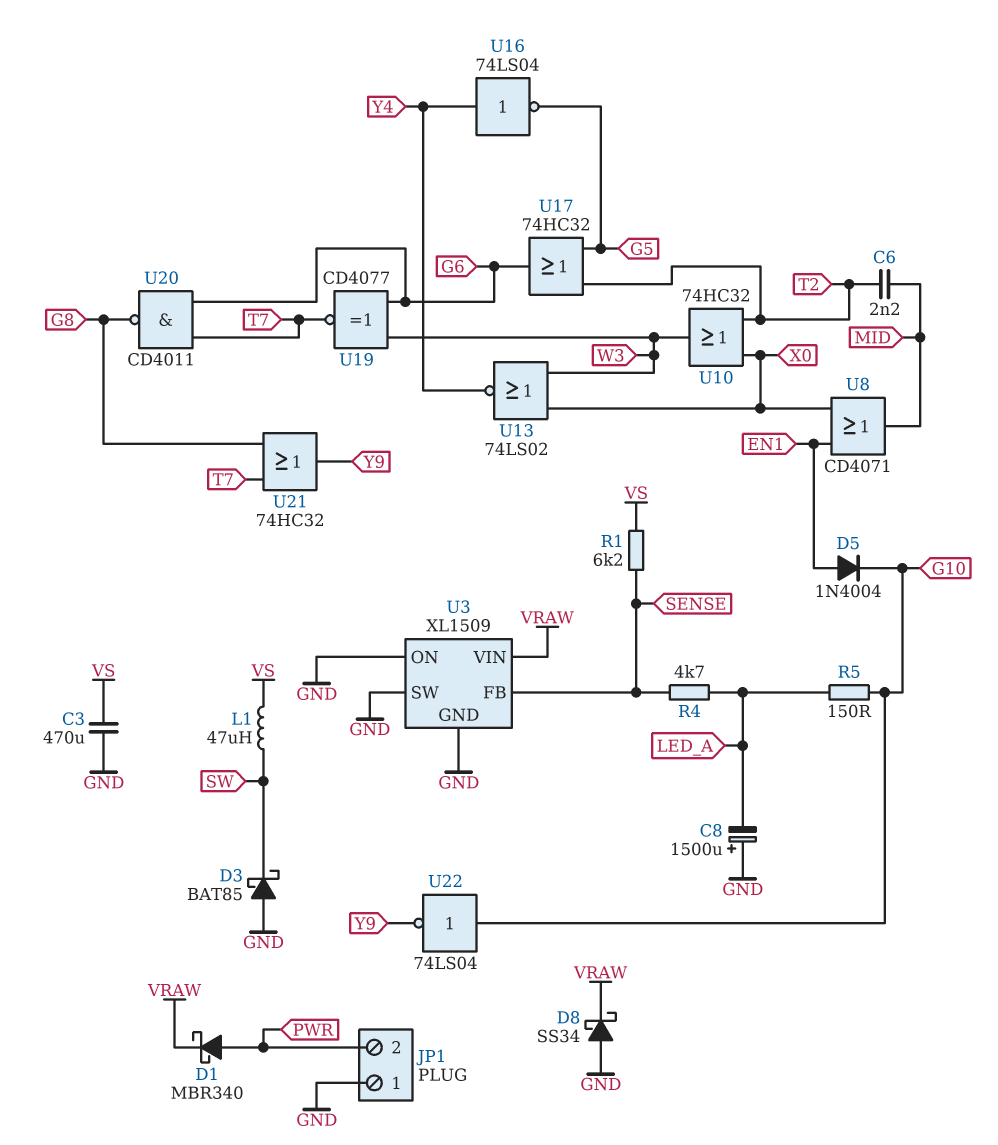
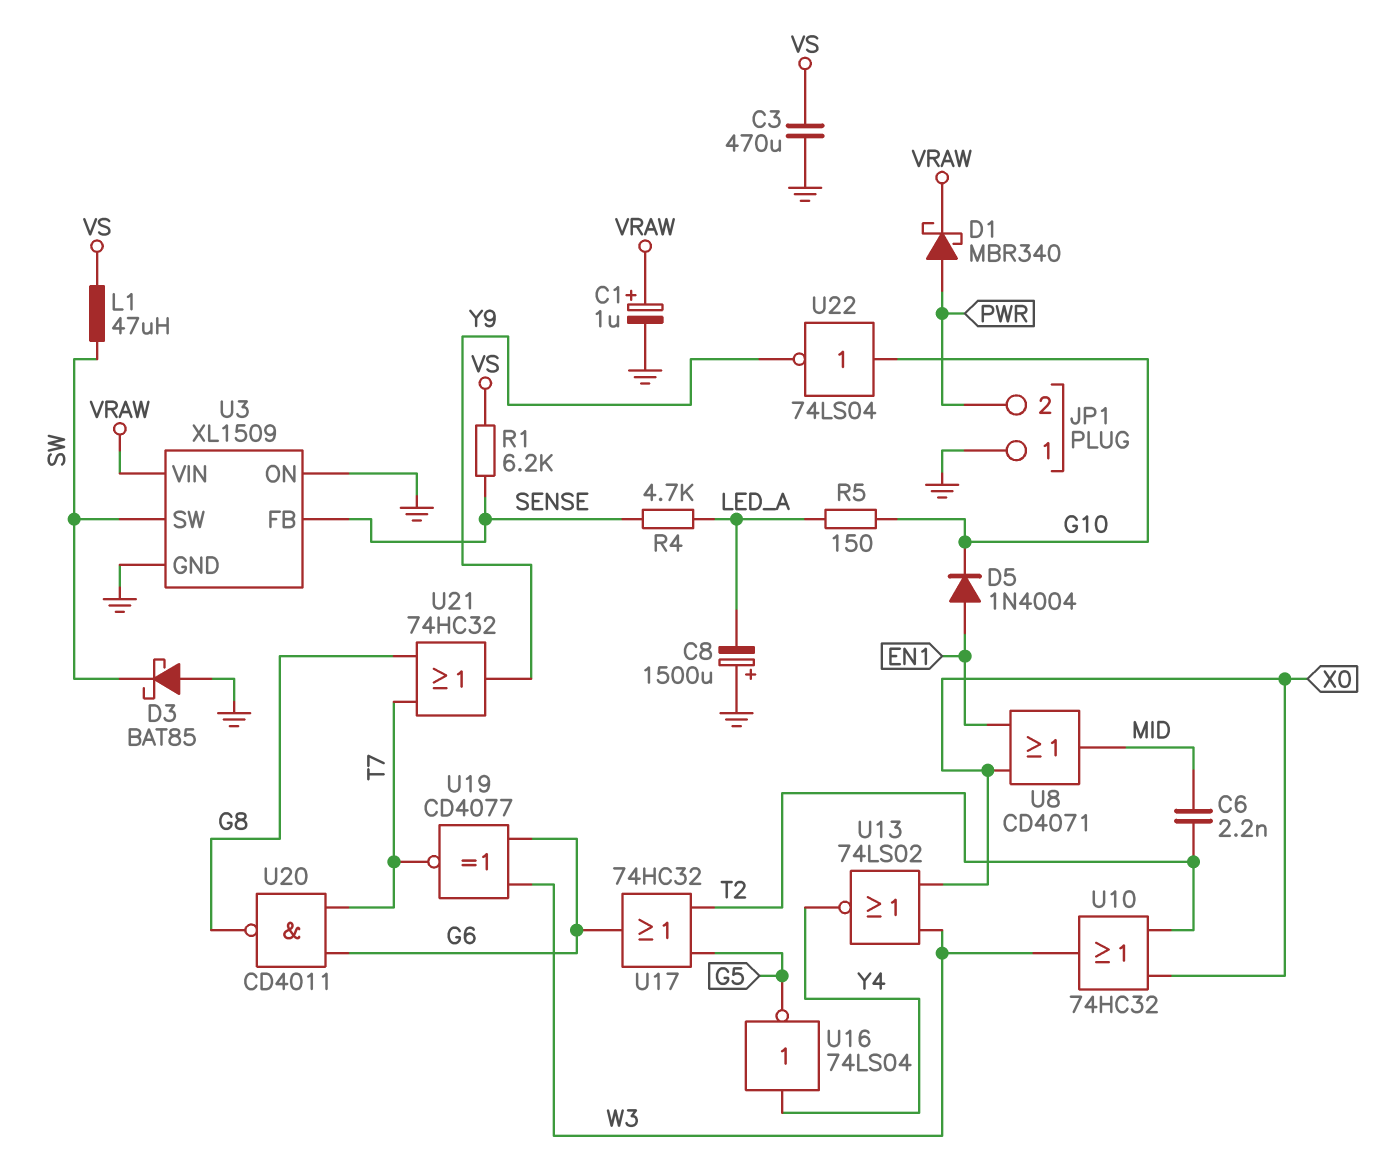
C1: none -> 1uF (plus VRAW, minus GND)
D8: schottky SS34 (A GND, K VRAW) -> none
U3 pin SW: GND -> SW

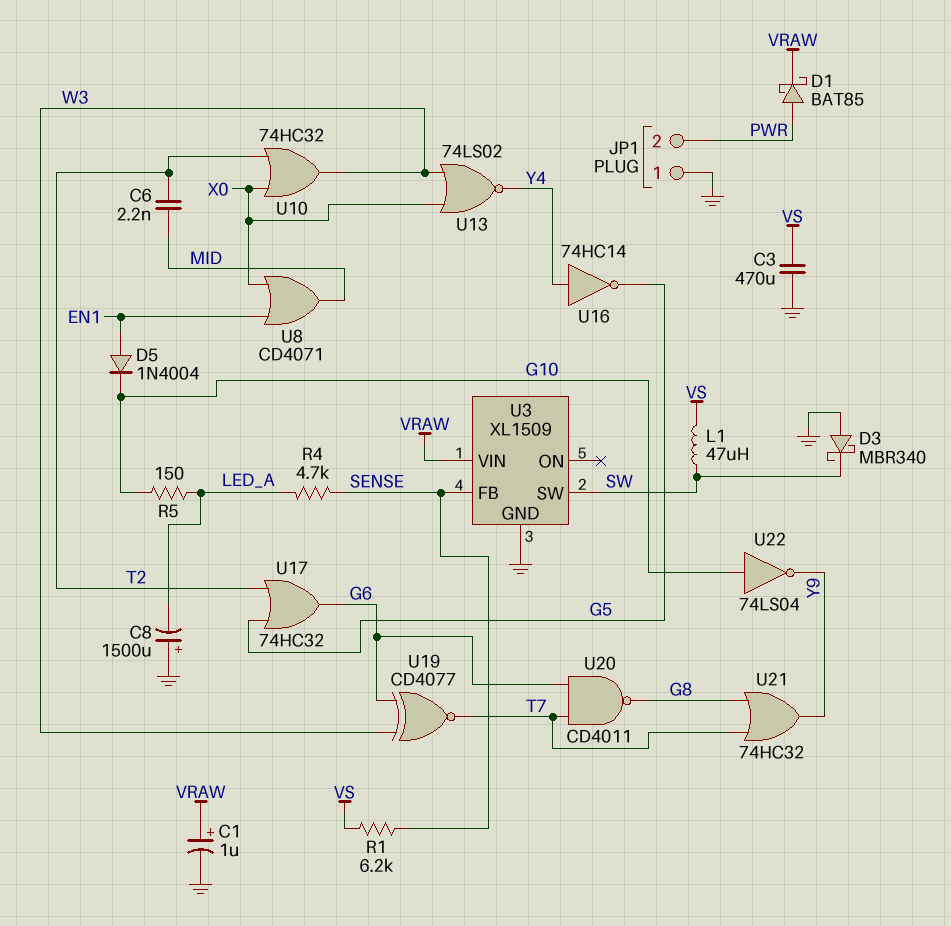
D1: schottky MBR340 (A PWR, K VRAW) -> schottky BAT85 (A PWR, K VRAW)
D3: schottky BAT85 (A GND, K SW) -> schottky MBR340 (A GND, K SW)
U3 pin ON: GND -> none
U16: NOT 74LS04 (in Y4, out G5) -> NOT 74HC14 (in Y4, out G5)

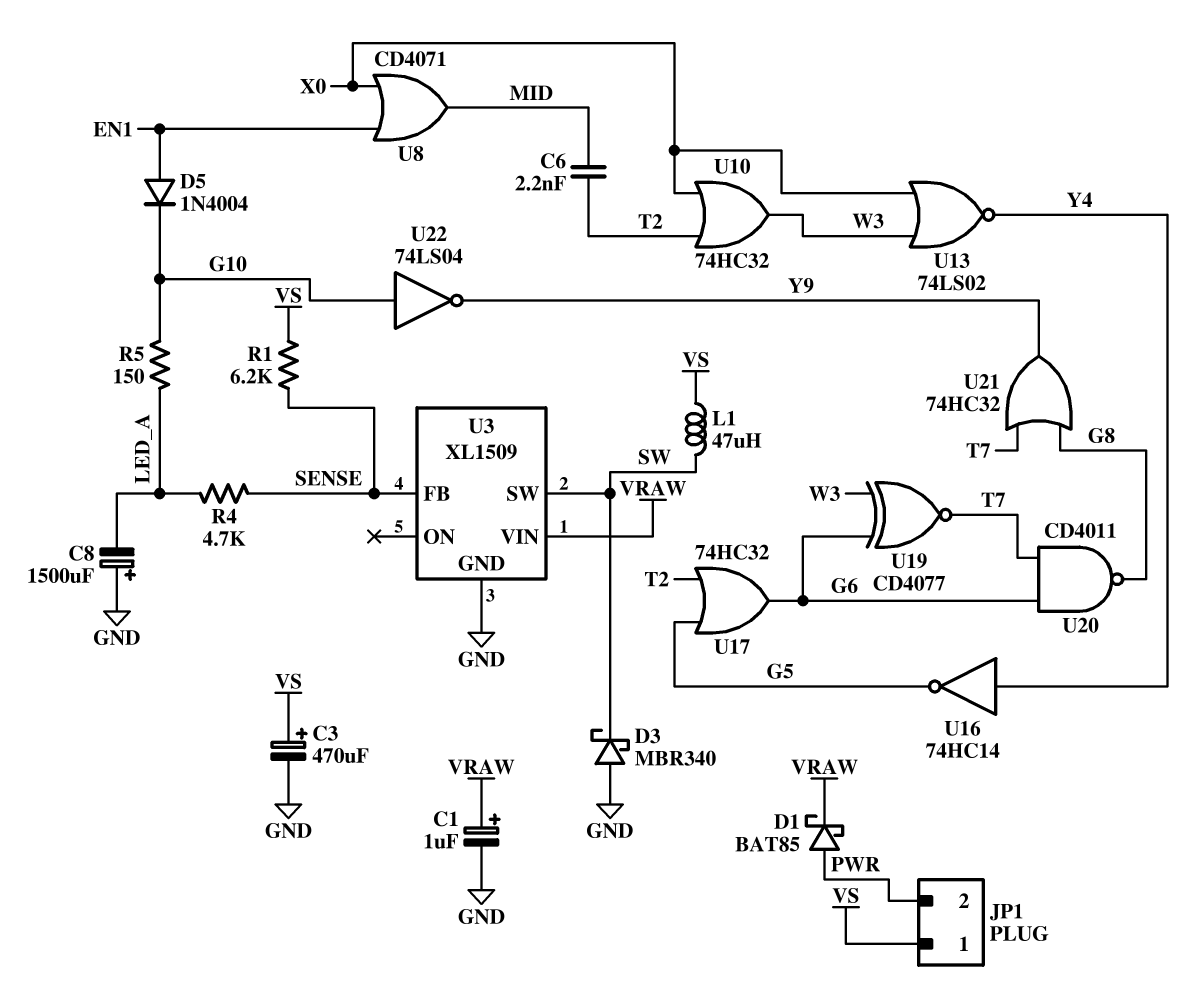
C3: 470uF (GND, VS) -> 470uF (plus VS, minus GND)
JP1 pin 1: GND -> VS

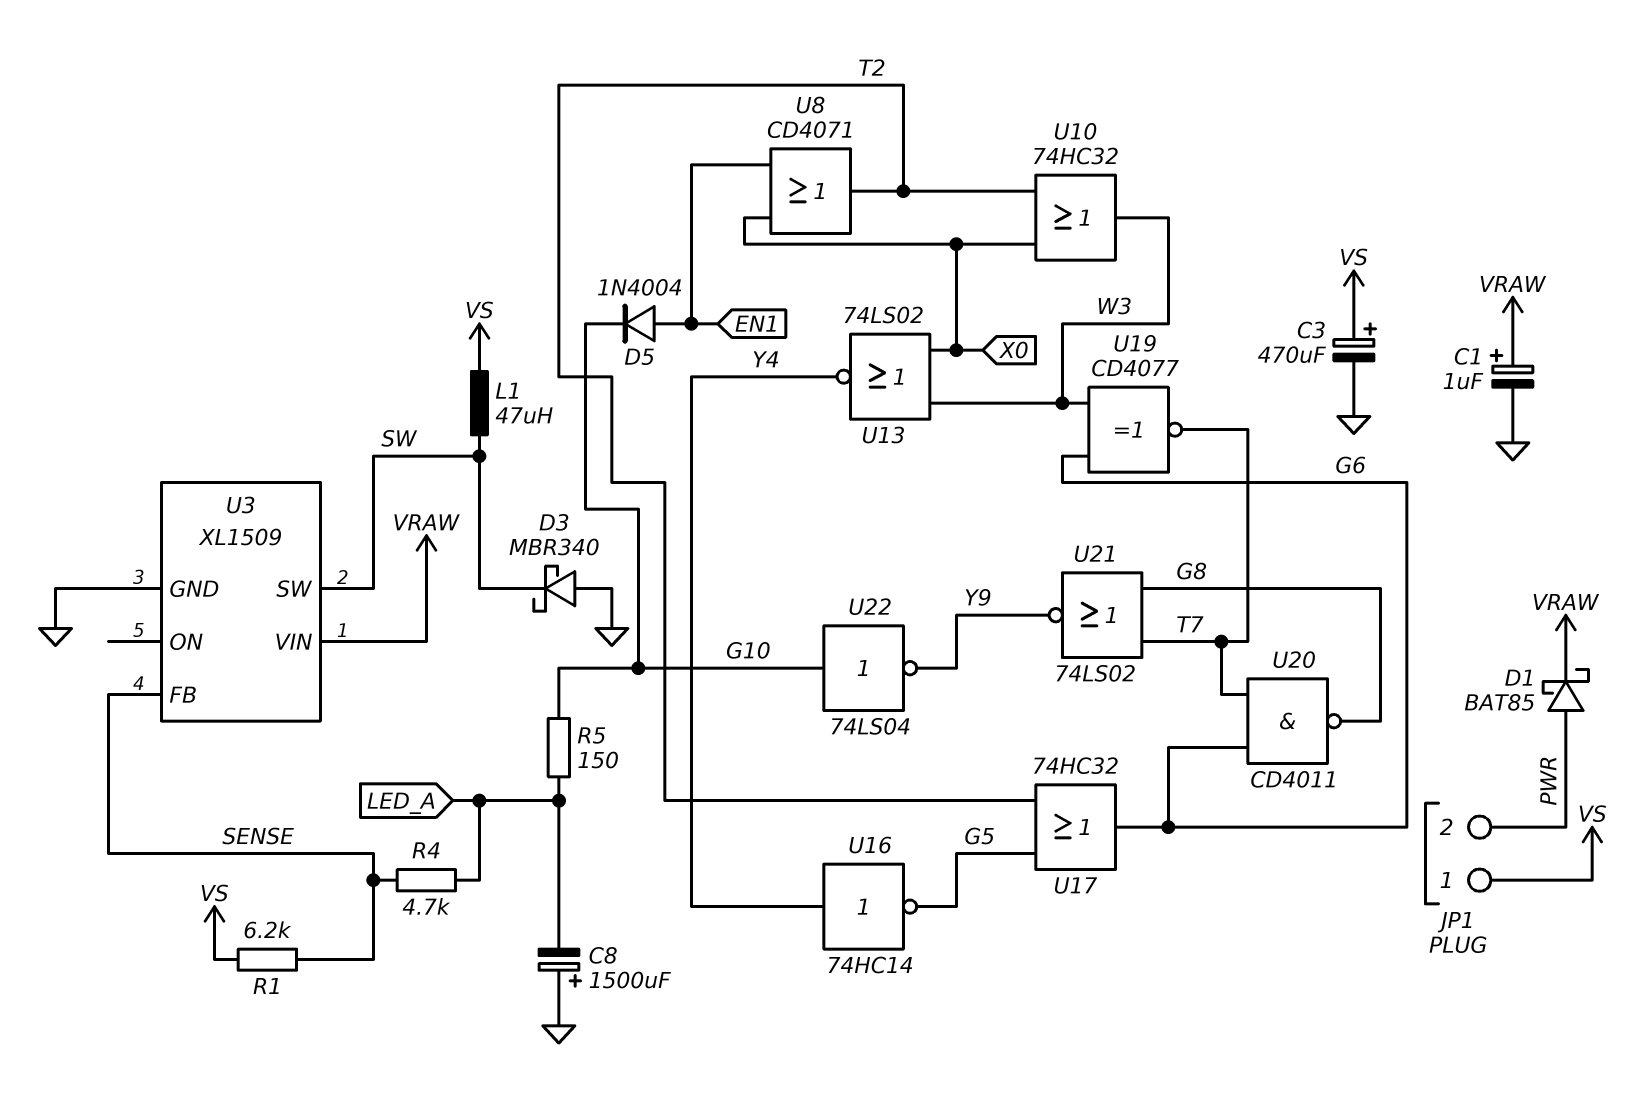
C6: 2.2nF (MID, T2) -> none
U8: OR CD4071 (in EN1, in X0, out MID) -> OR CD4071 (in EN1, in X0, out T2)
U21: OR 74HC32 (in G8, in T7, out Y9) -> NOR 74LS02 (in G8, in T7, out Y9)

